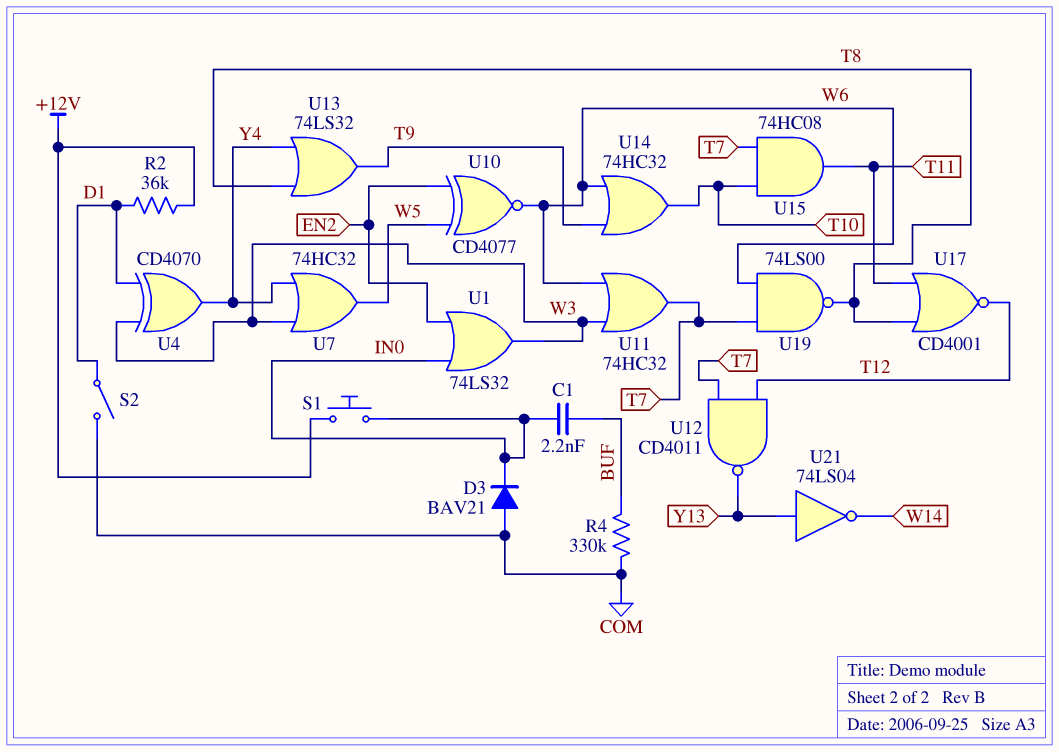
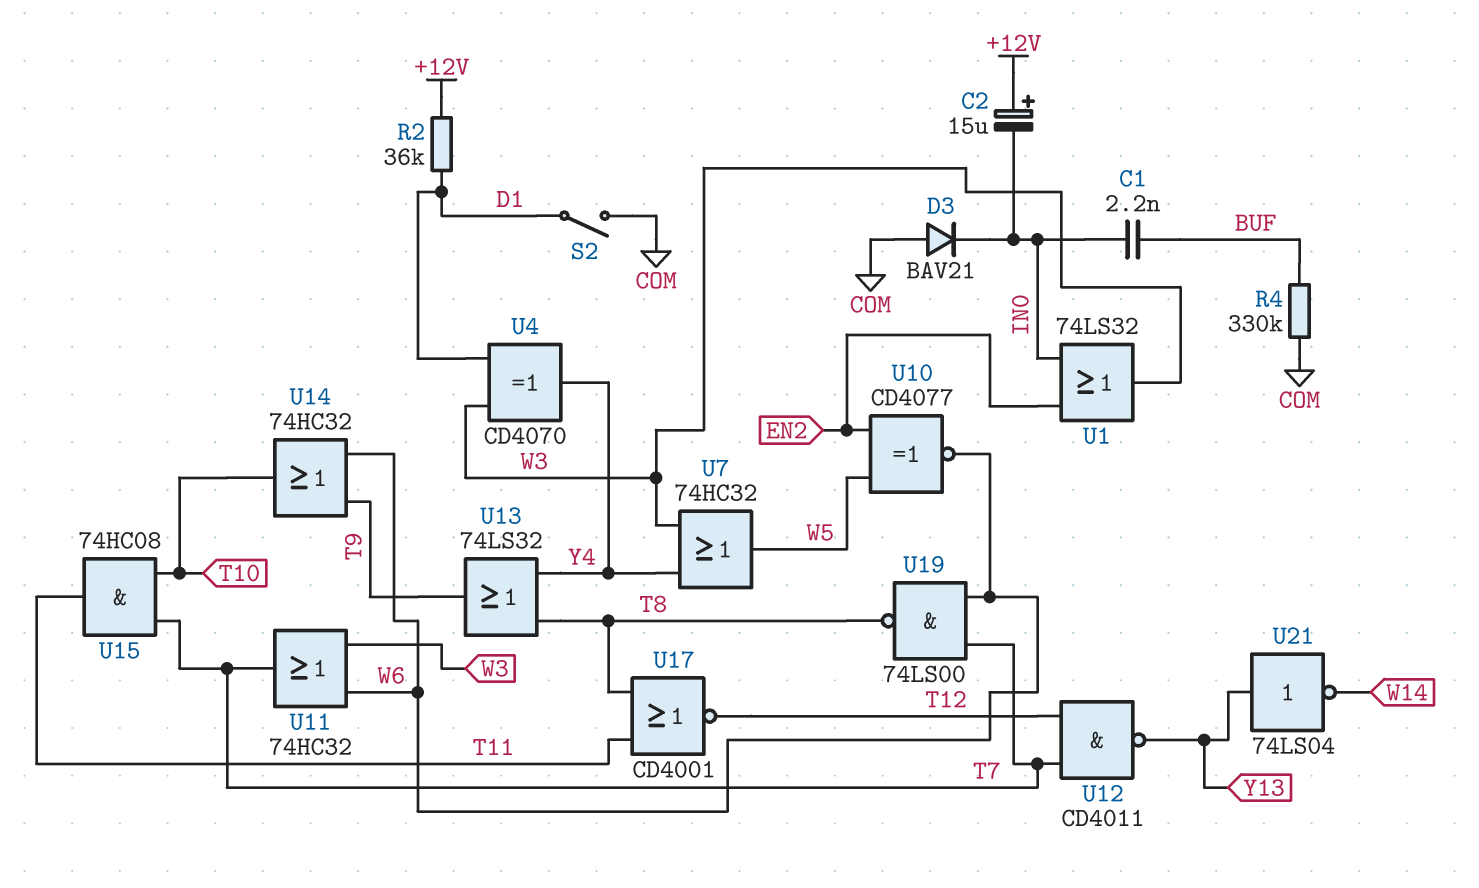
C2: none -> 15uF (plus +12V, minus IN0)
S1: button (+12V, IN0) -> none

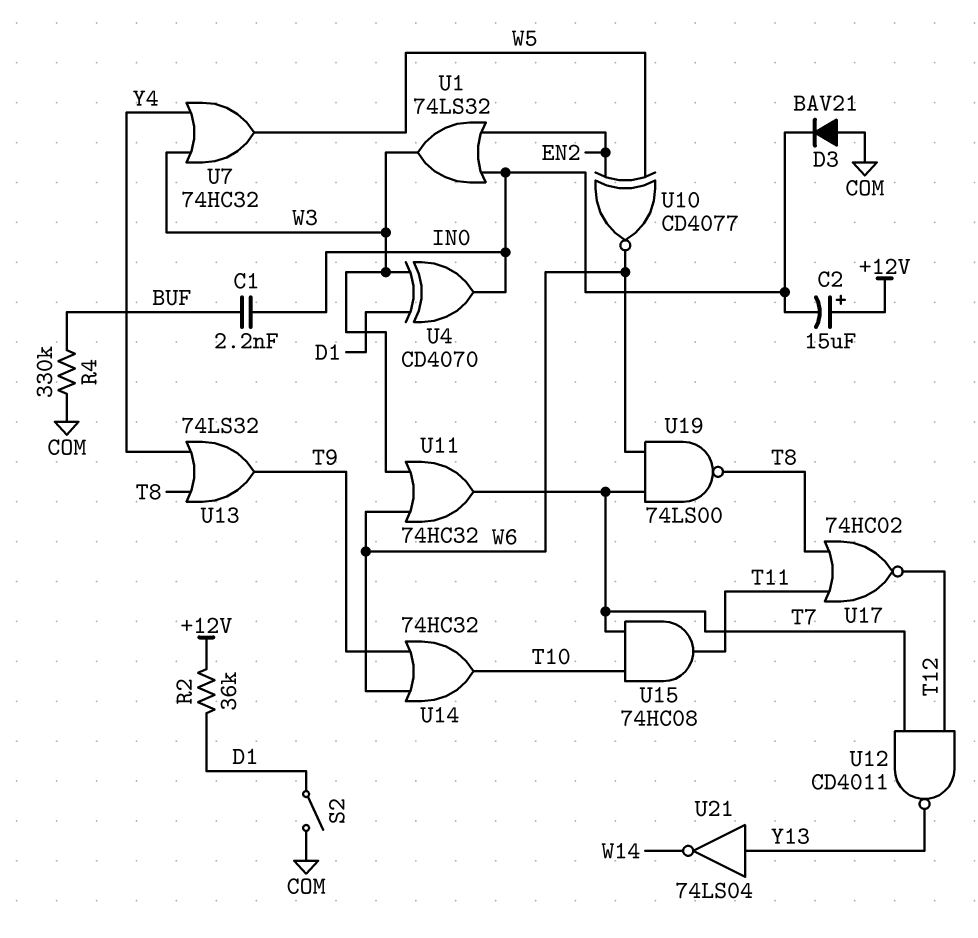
U4: XOR CD4070 (in D1, in W3, out Y4) -> XOR CD4070 (in D1, in W3, out IN0)
U17: NOR CD4001 (in T8, in T11, out T12) -> NOR 74HC02 (in T8, in T11, out T12)

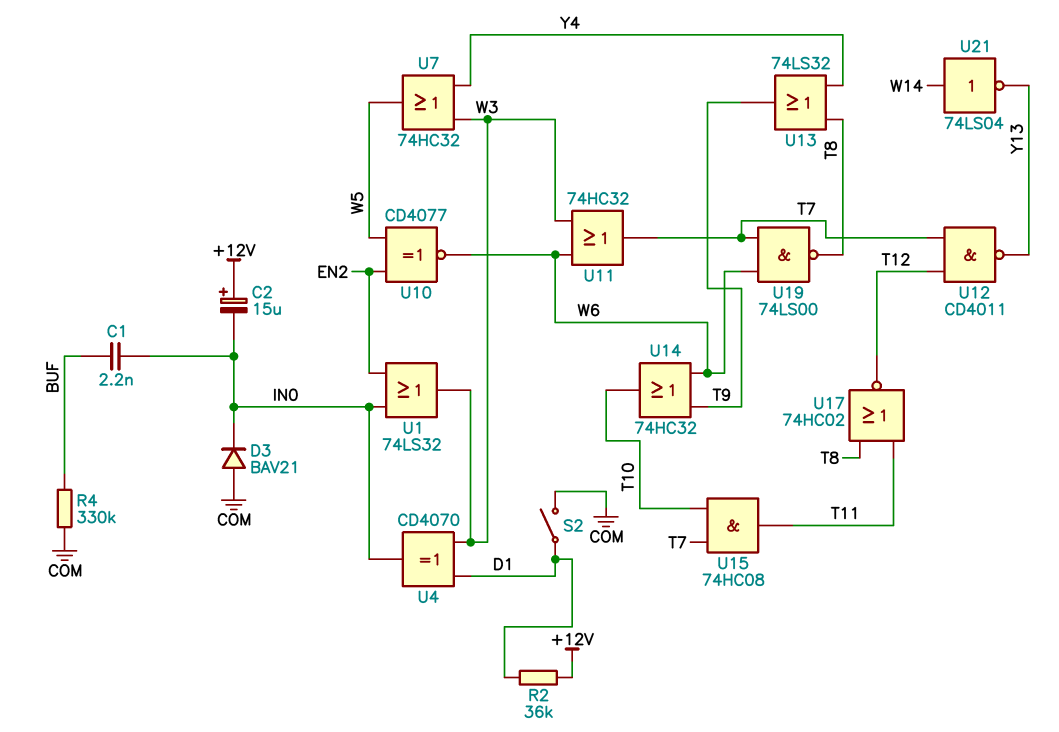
U21: NOT 74LS04 (in Y13, out W14) -> NOT 74LS04 (in W14, out Y13)

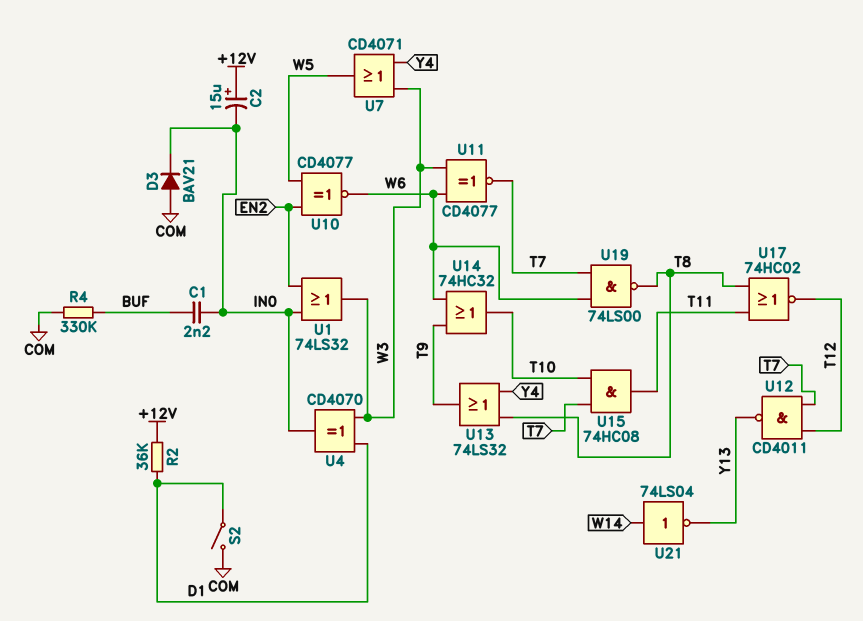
U7: OR 74HC32 (in W3, in Y4, out W5) -> OR CD4071 (in W3, in Y4, out W5)
U11: OR 74HC32 (in W3, in W6, out T7) -> XNOR CD4077 (in W3, in W6, out T7)

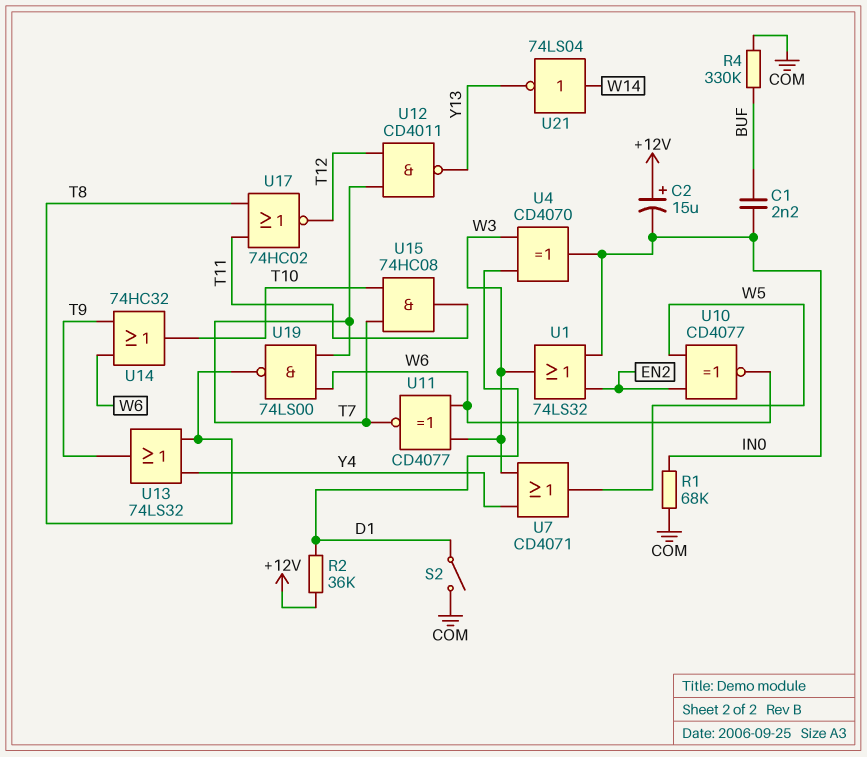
D3: diode BAV21 (A COM, K IN0) -> none
R1: none -> 68k (COM, IN0)

